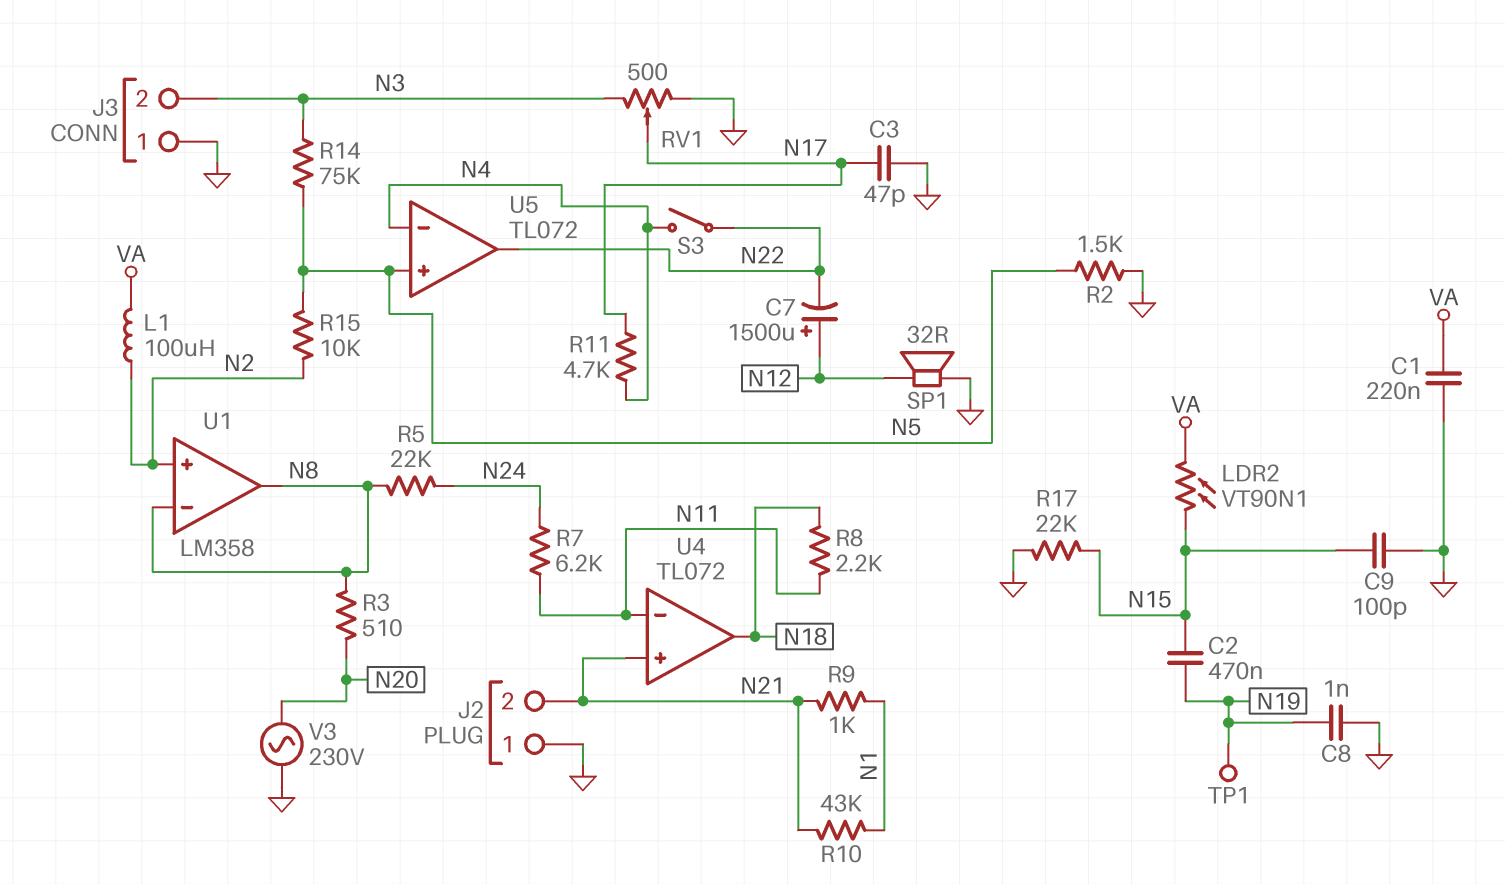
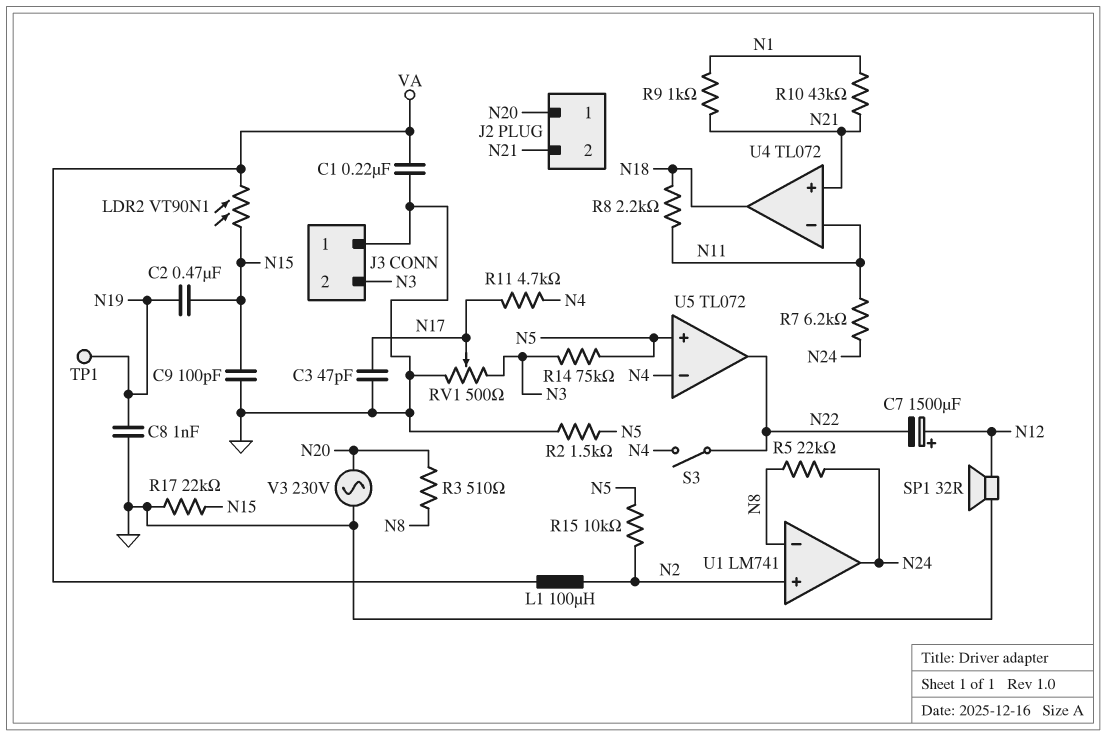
J2 pin 1: GND -> N20
U1: LM358 -> LM741
U1 pin out: N8 -> N24

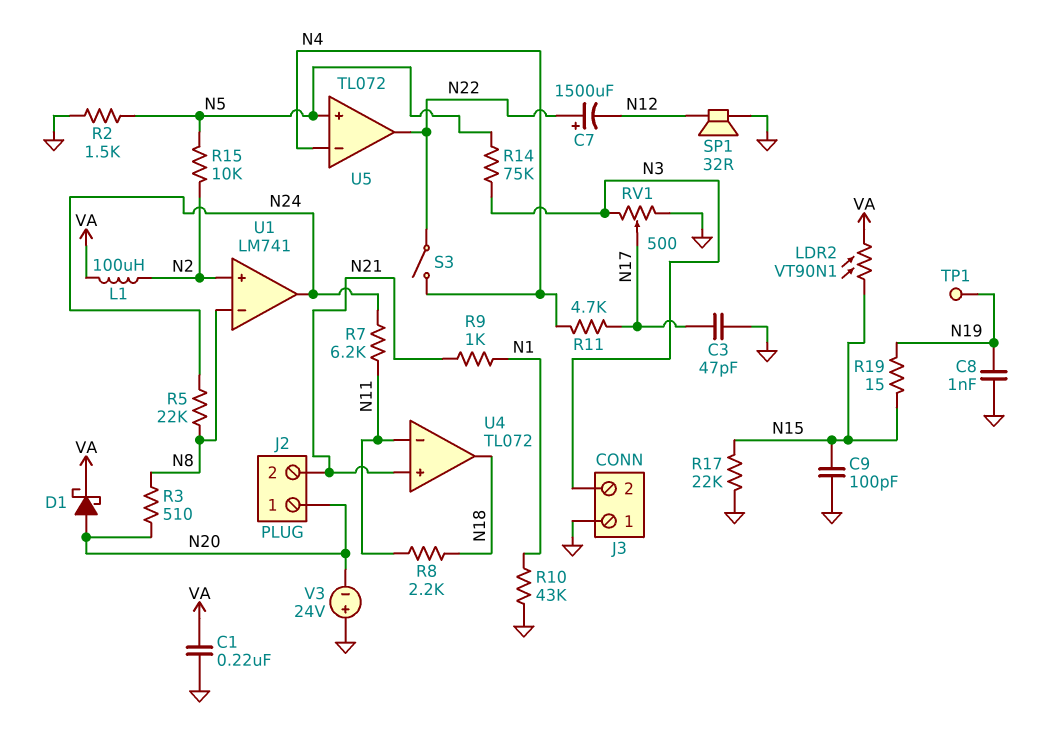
C2: 470nF (N15, N19) -> none
C7: 1500uF (plus N12, minus N22) -> 1500uF (plus N22, minus N12)
D1: none -> schottky (A N20, K VA)
R10: 43k (N1, N21) -> 43k (GND, N1)
R19: none -> 15 (N15, N19)
V3: AC 230V (GND, N20) -> 24V (plus GND, minus N20)

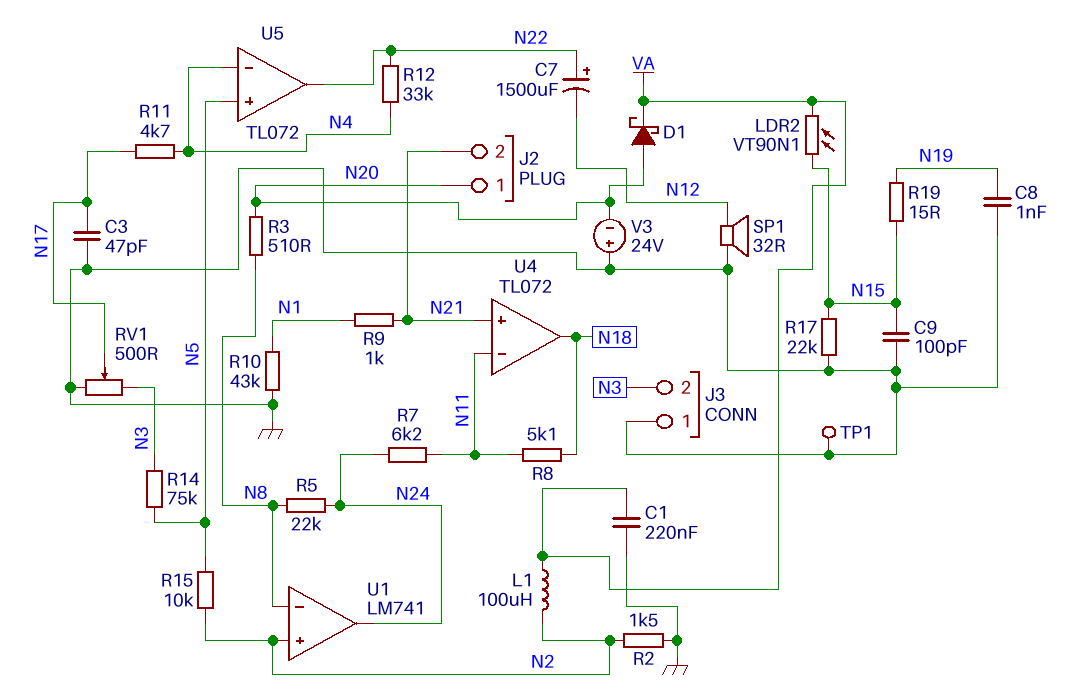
R2: 1.5k (GND, N5) -> 1.5k (GND, N2)
R8: 2.2k (N11, N18) -> 5.1k (N11, N18)
R12: none -> 33k (N4, N22)
S3: switch (N4, N22) -> none
TP1: test point (N19) -> test point (GND)

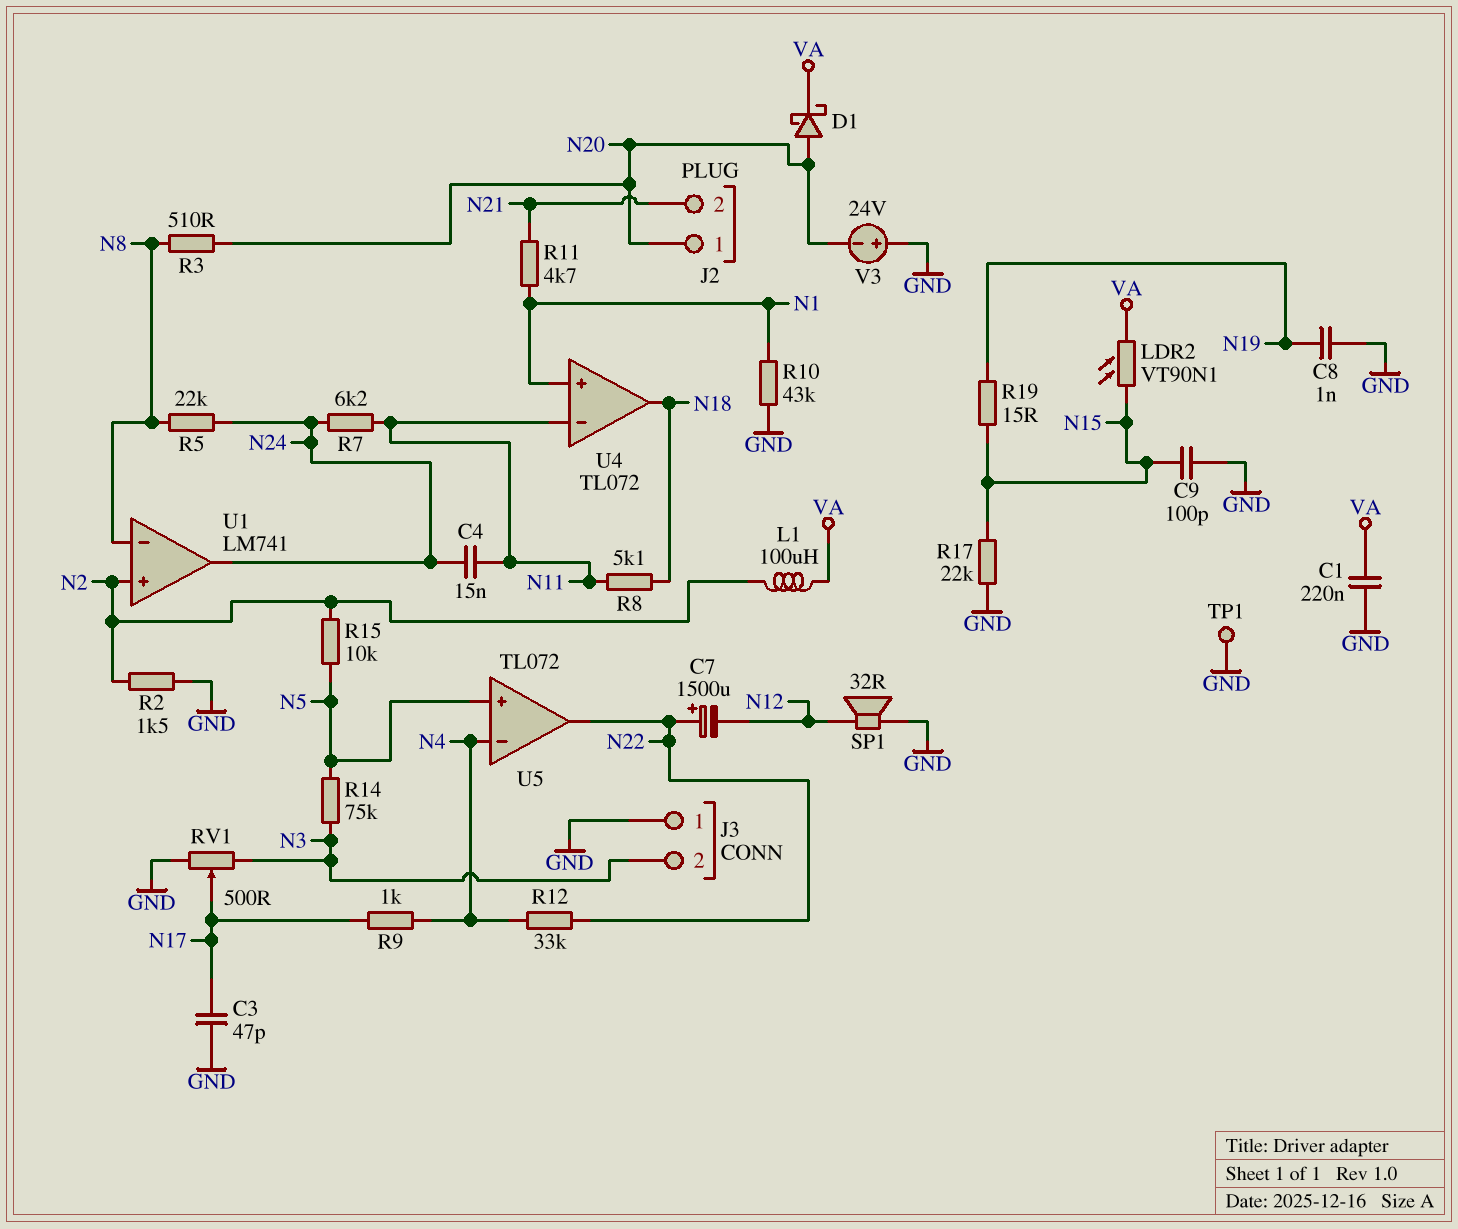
C4: none -> 15nF (N11, N24)
R9: 1k (N1, N21) -> 1k (N4, N17)
R11: 4.7k (N4, N17) -> 4.7k (N1, N21)
U4 pin in+: N21 -> N1

